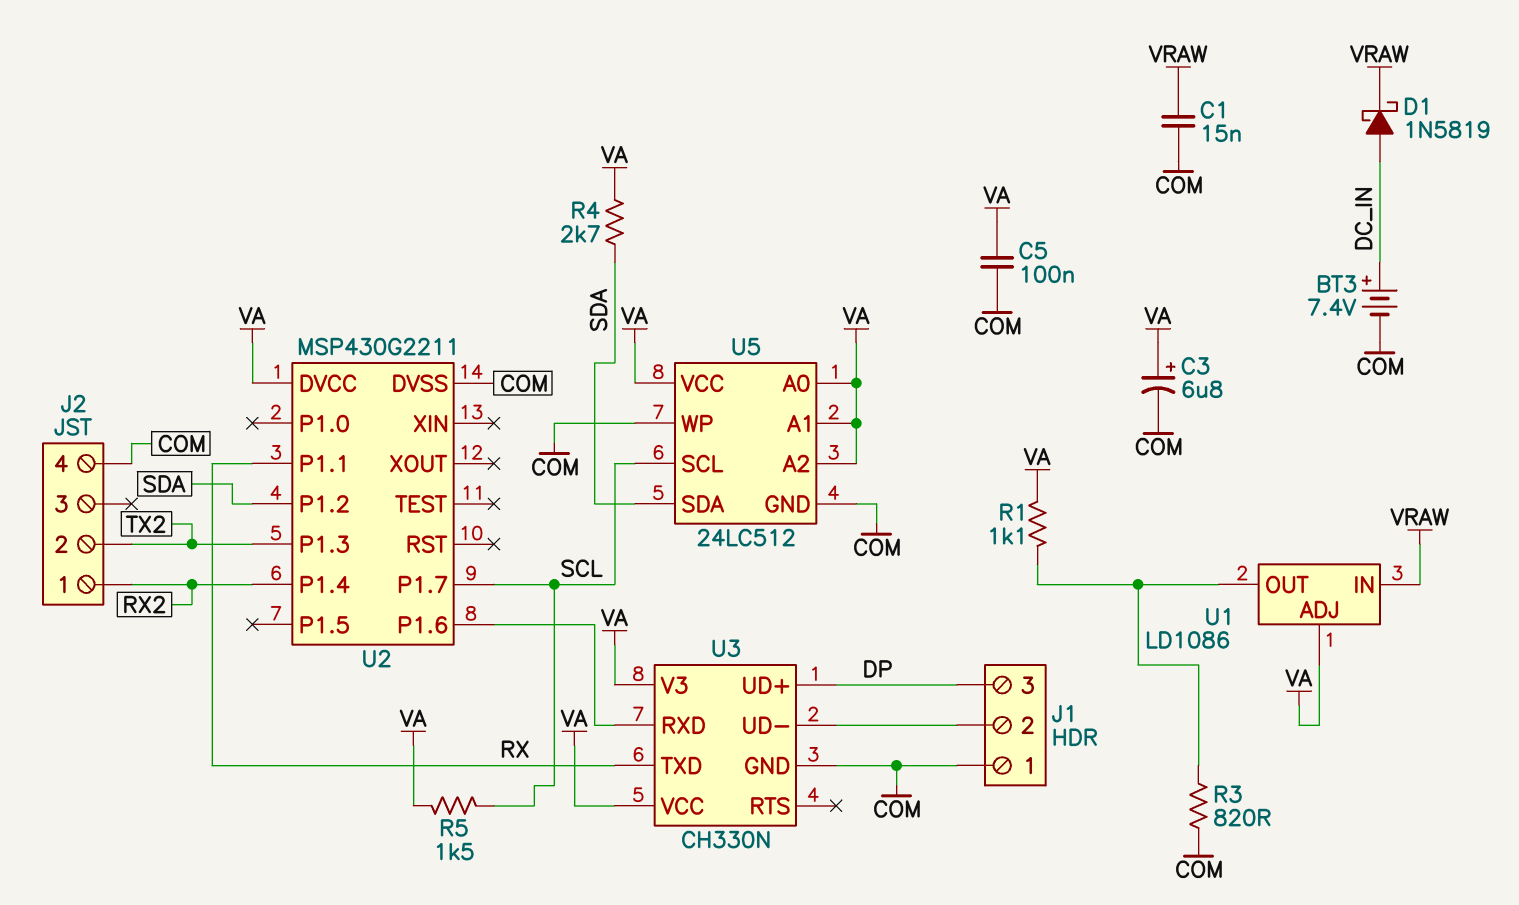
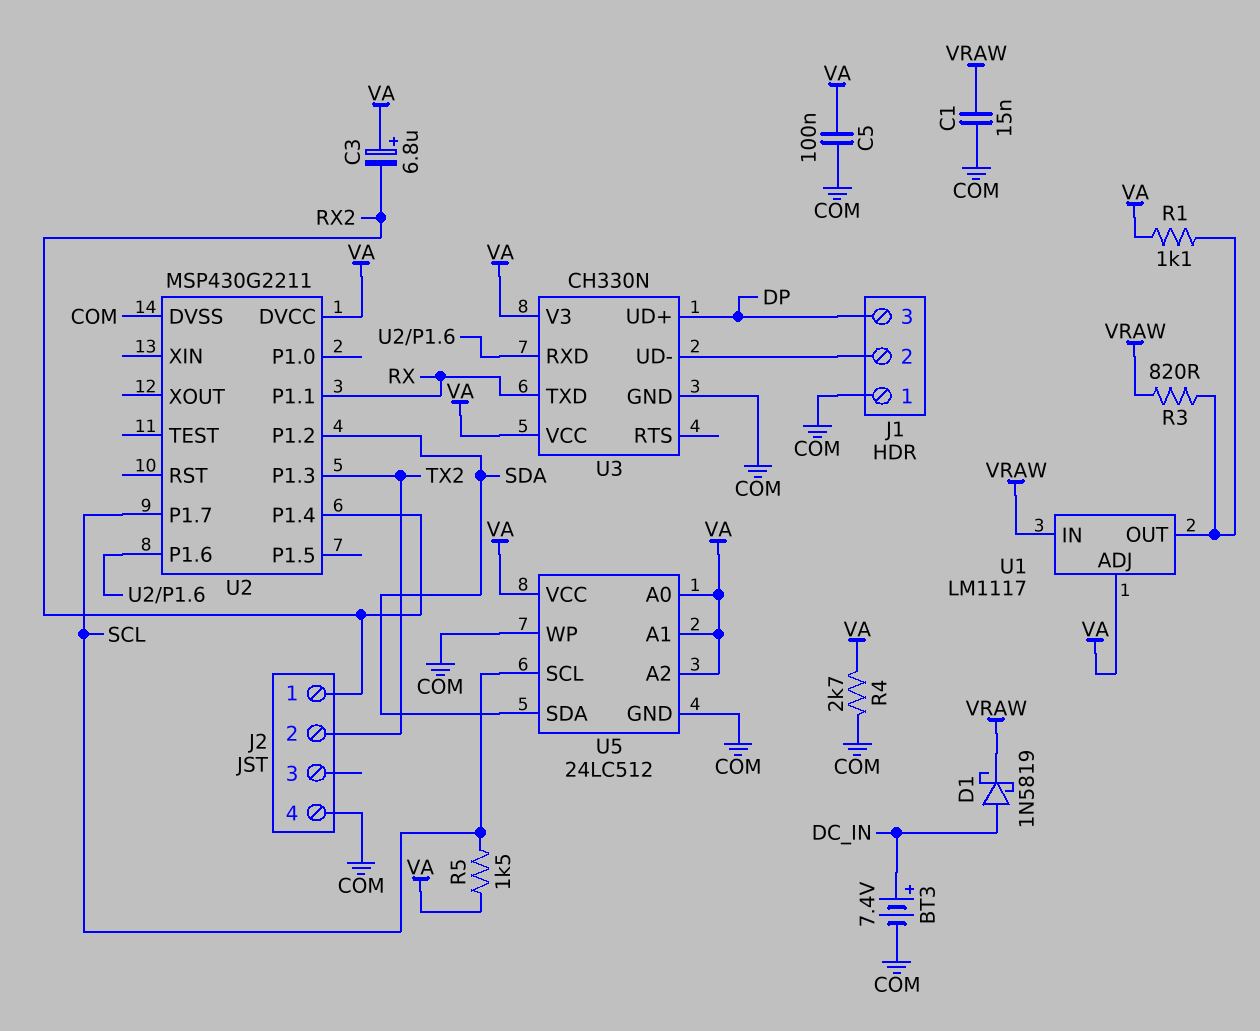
C3: 6.8uF (plus VA, minus COM) -> 6.8uF (plus VA, minus RX2)
R3: 820 (COM, U1/OUT) -> 820 (U1/OUT, VRAW)
R4: 2.7k (SDA, VA) -> 2.7k (COM, VA)
U1: LD1086 -> LM1117

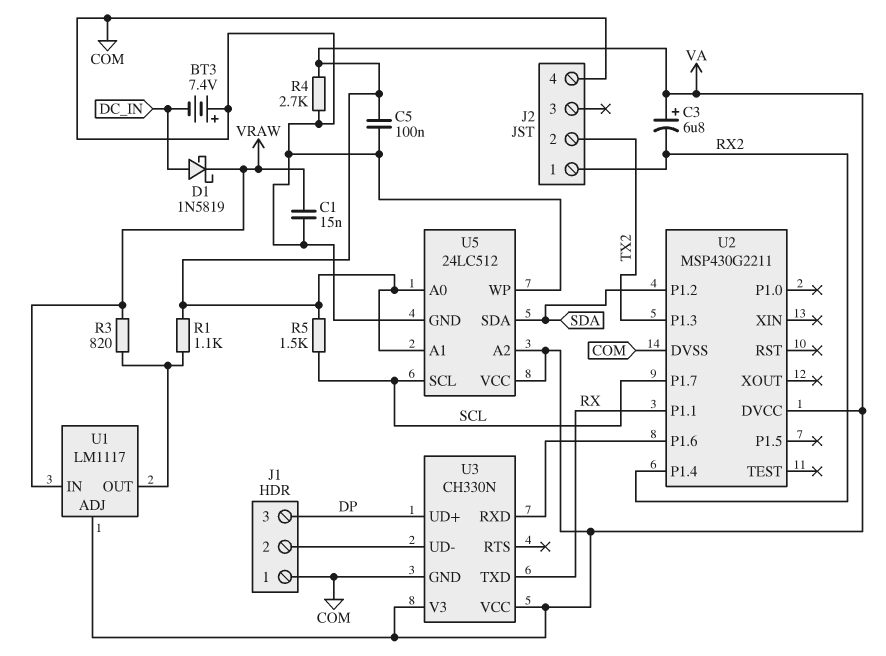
BT3: 7.4V (plus DC_IN, minus COM) -> 7.4V (plus COM, minus DC_IN)

